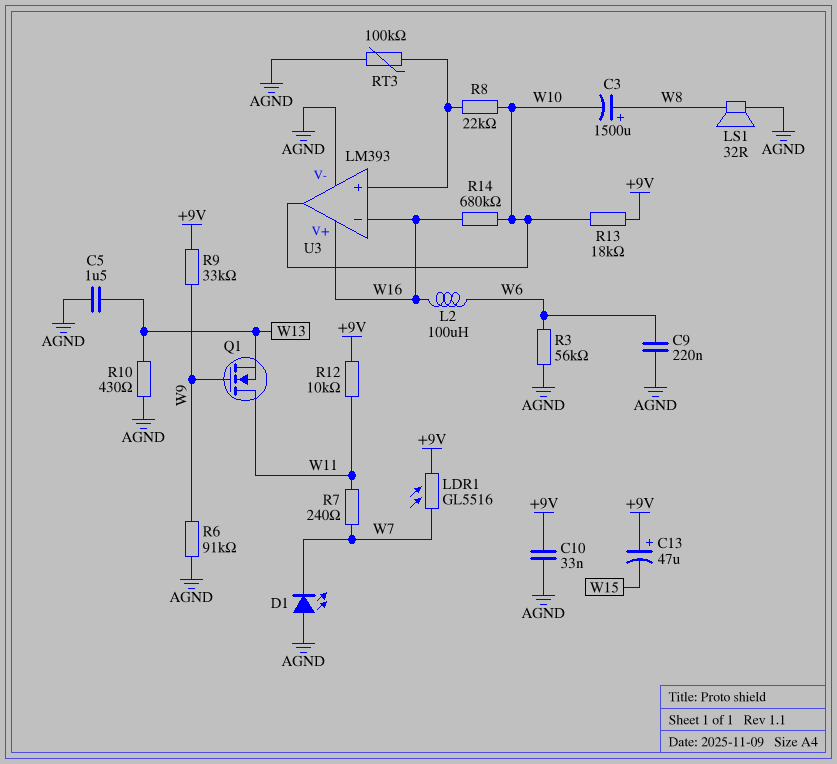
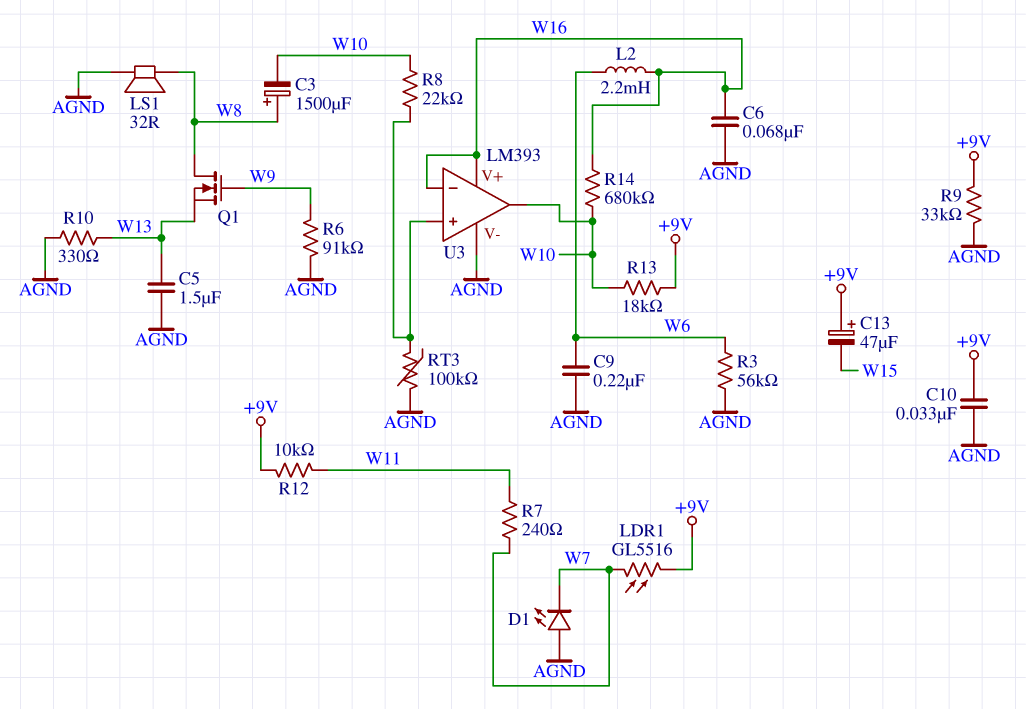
C6: none -> 68nF (AGND, W16)
L2: 100uH (W6, W16) -> 2.2mH (W6, W16)
Q1: NMOS (G W9, D W11, S W13) -> NMOS (G W9, D W8, S W13)
R9: 33k (+9V, W9) -> 33k (+9V, AGND)
R10: 430 (AGND, W13) -> 330 (AGND, W13)

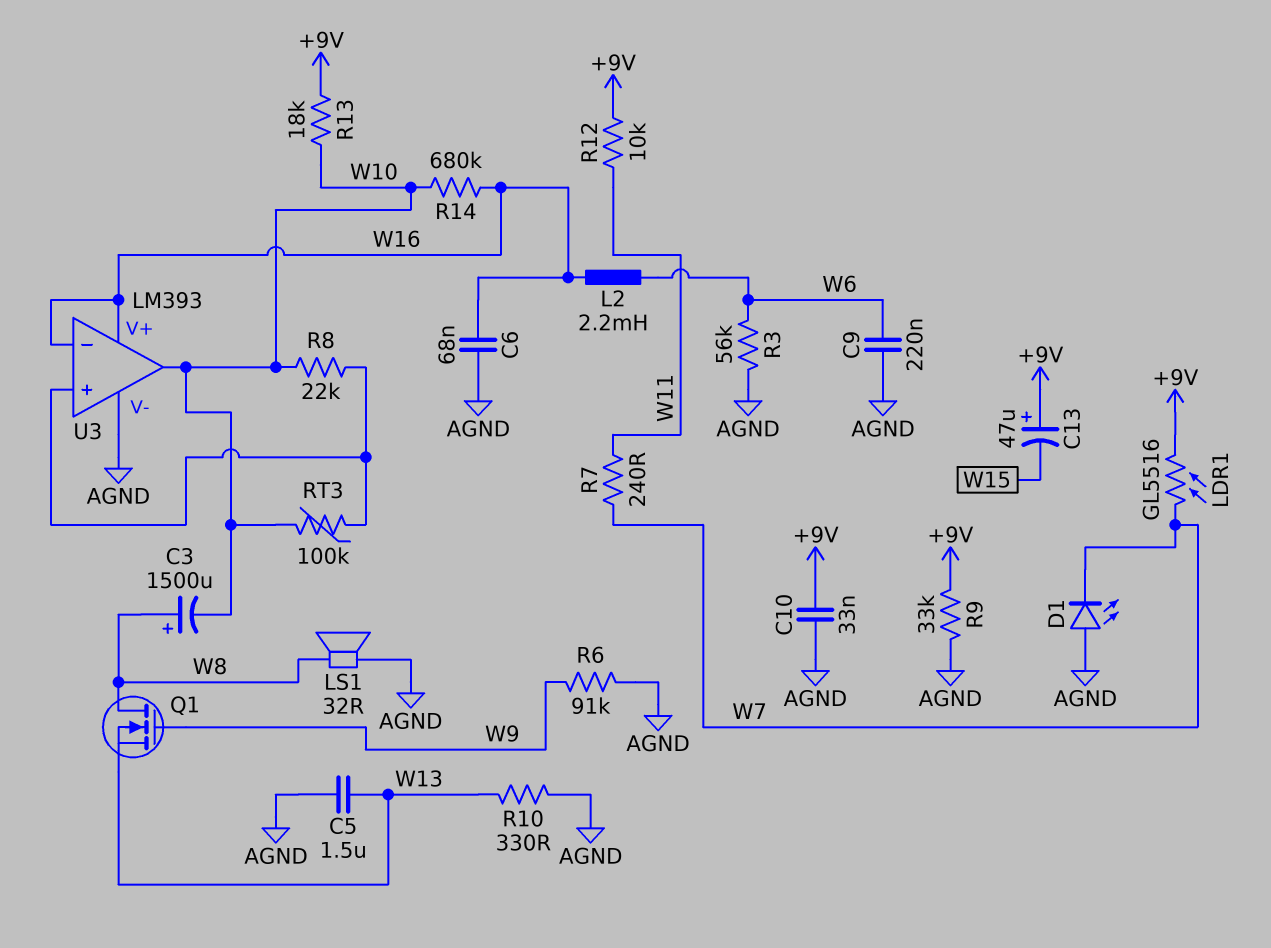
RT3: 100k (AGND, U3/in+) -> 100k (U3/in+, W10)

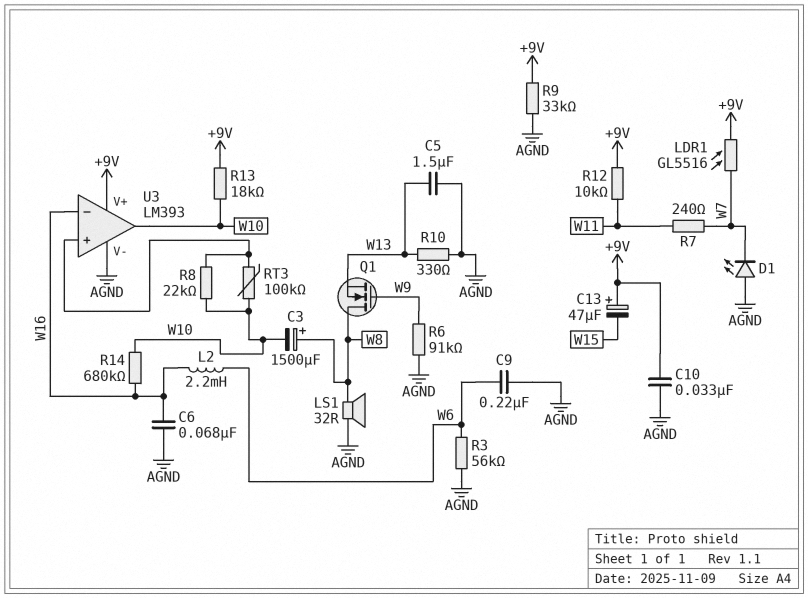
U3 pin V+: W16 -> +9V

